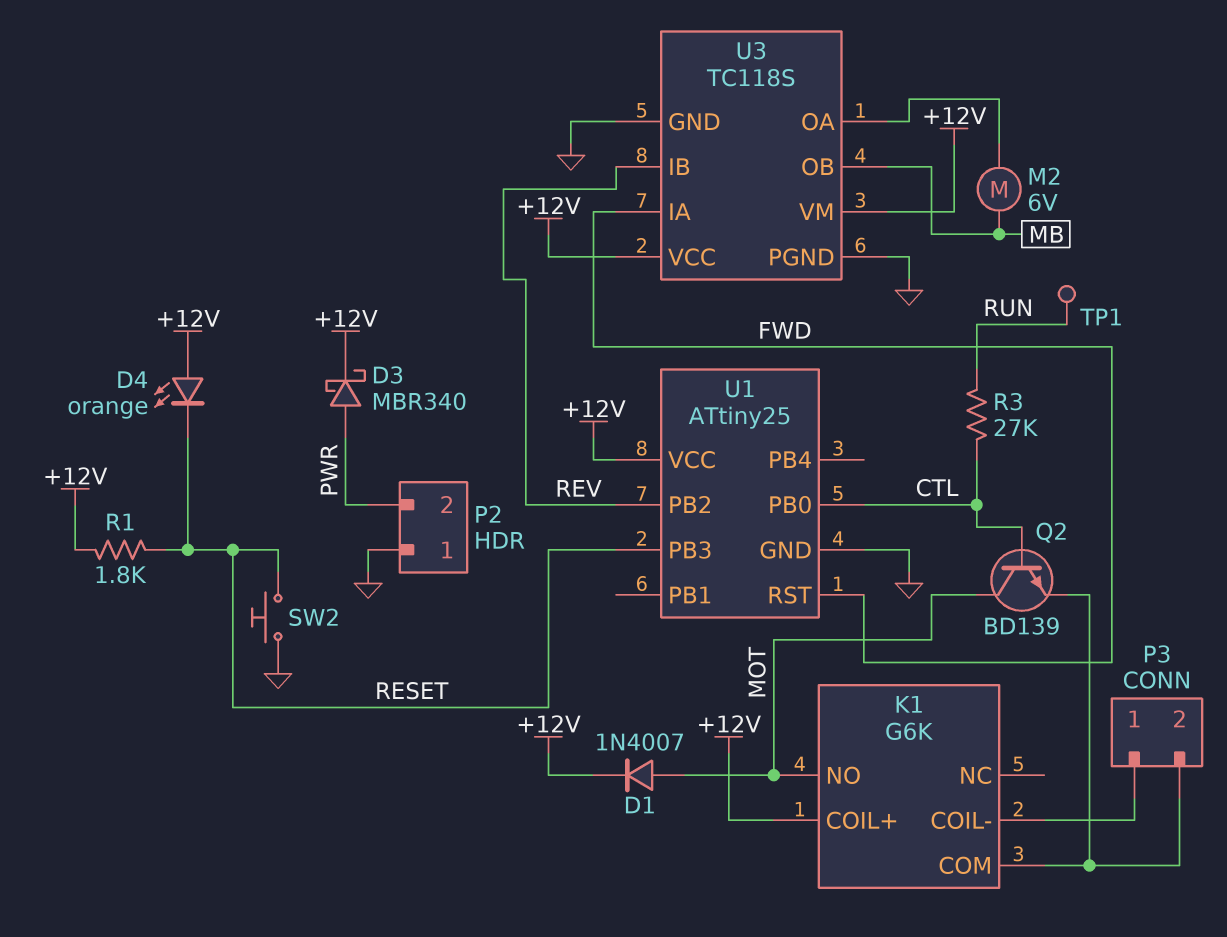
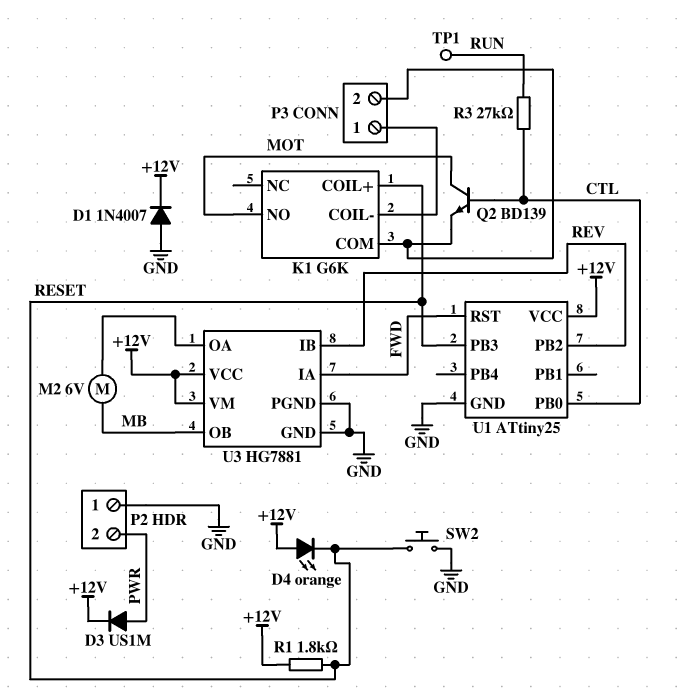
D1: diode 1N4007 (A MOT, K +12V) -> diode 1N4007 (A GND, K +12V)
D3: schottky MBR340 (A PWR, K +12V) -> diode US1M (A PWR, K +12V)
K1 pin COIL+: +12V -> RESET
U3: TC118S -> HG7881

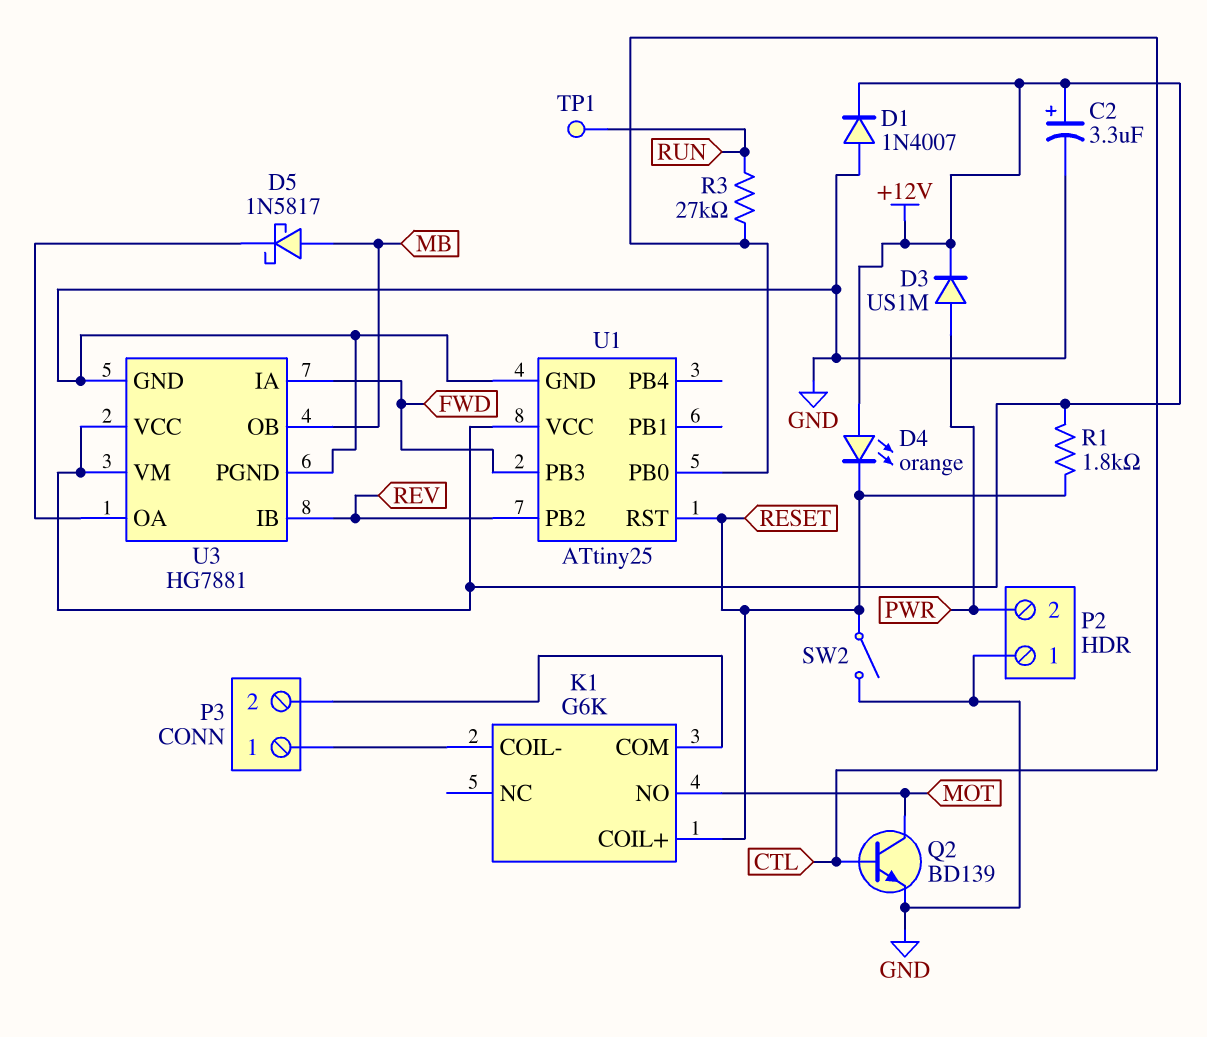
C2: none -> 3.3uF (plus +12V, minus GND)
D5: none -> schottky 1N5817 (A MB, K U3/OA)
M2: motor 6V (MB, U3/OA) -> none
Q2: NPN BD139 (B CTL, C MOT, E K1/COM) -> NPN BD139 (B CTL, C MOT, E GND)
SW2: button (GND, RESET) -> switch (GND, RESET)
U1 pin PB3: RESET -> FWD
U1 pin RST: FWD -> RESET

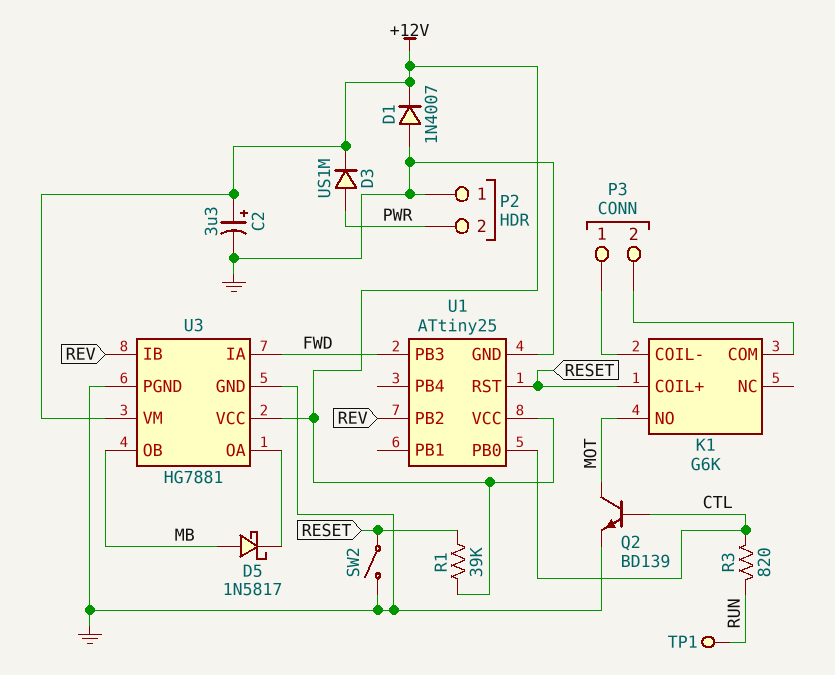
D4: LED orange (A +12V, K RESET) -> none
R1: 1.8k (+12V, RESET) -> 39k (+12V, RESET)
R3: 27k (CTL, RUN) -> 820 (CTL, RUN)

